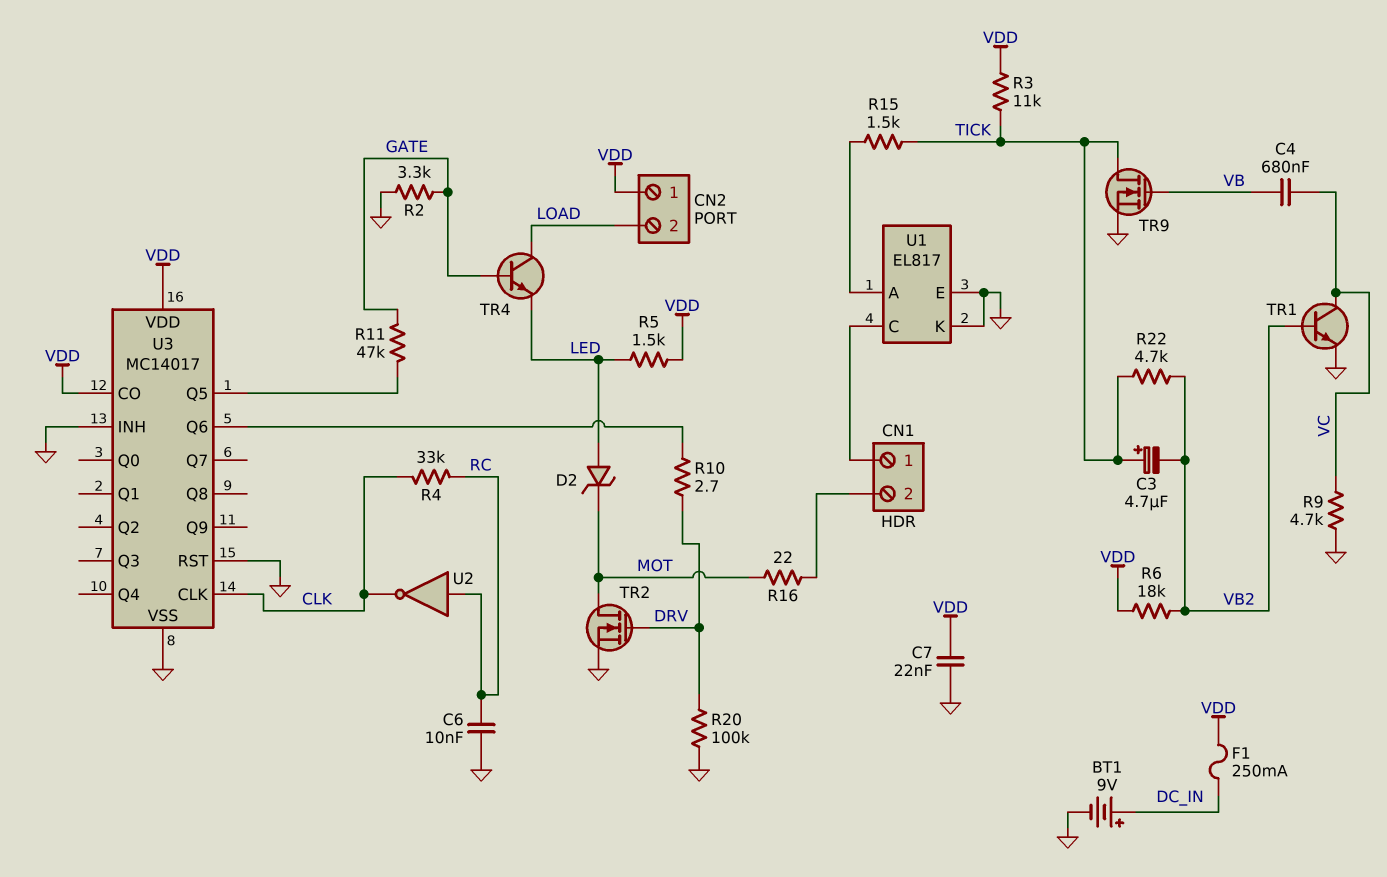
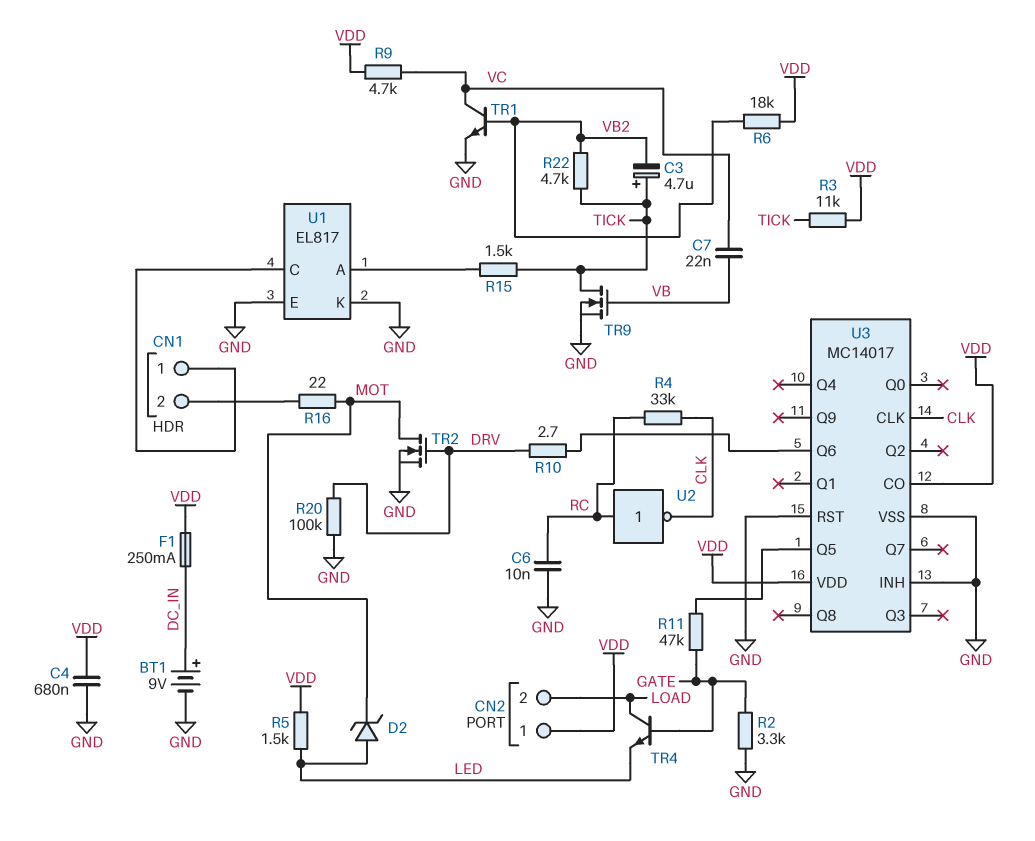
C4: 680nF (VB, VC) -> 680nF (GND, VDD)
C7: 22nF (GND, VDD) -> 22nF (VB, VC)
R9: 4.7k (GND, VC) -> 4.7k (VC, VDD)

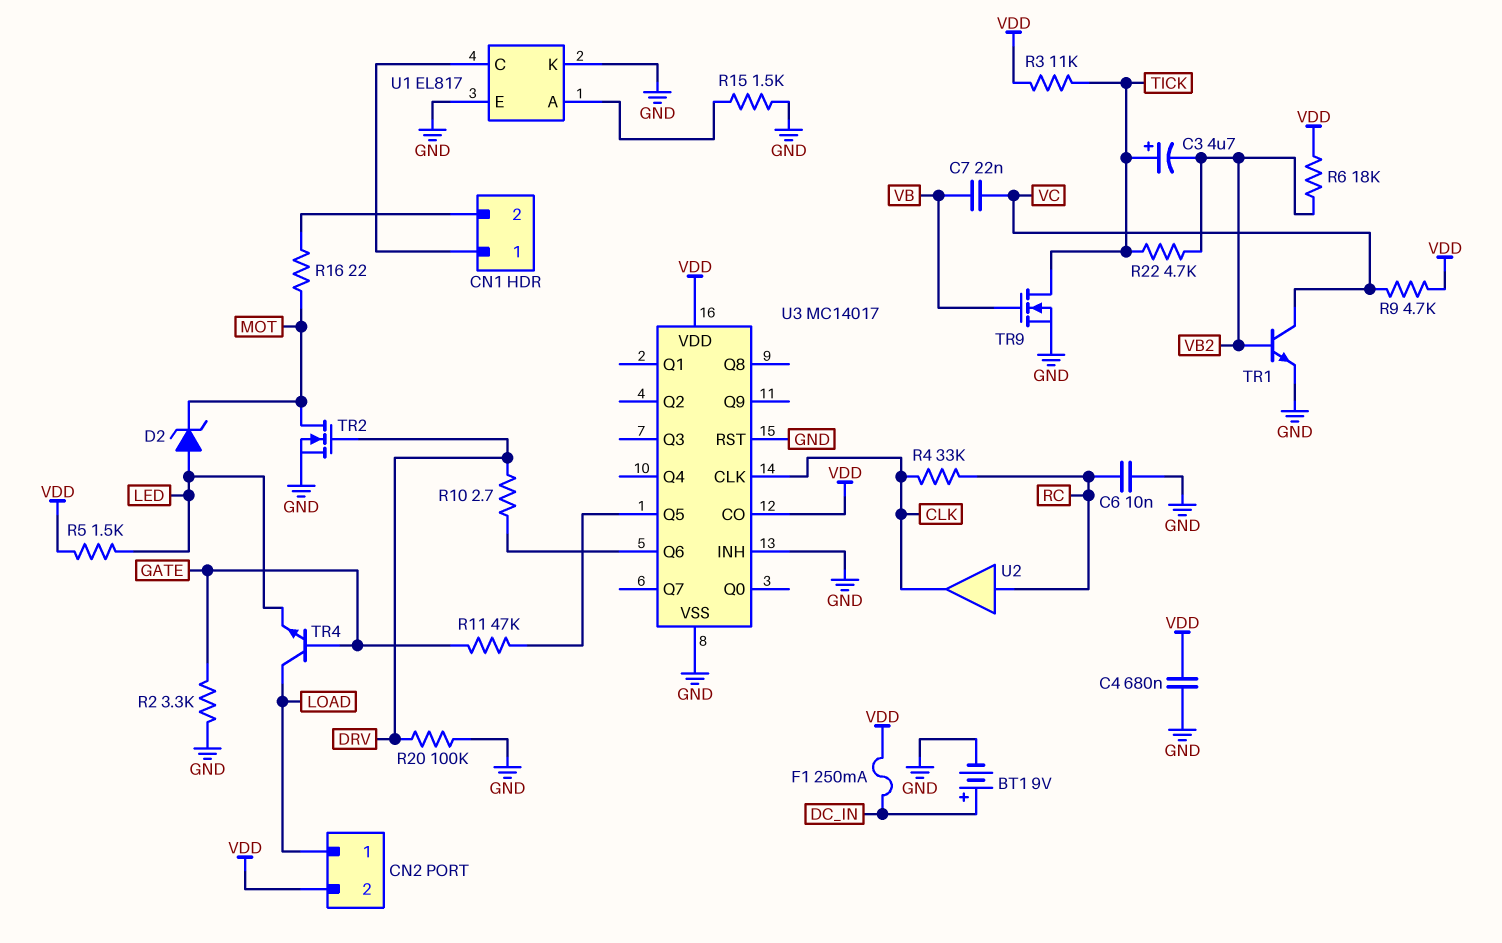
CN2 pin 1: VDD -> LOAD
CN2 pin 2: LOAD -> VDD
R15: 1.5k (TICK, U1/A) -> 1.5k (GND, U1/A)
U2: NOT (in RC, out CLK) -> buffer (in RC, out CLK)

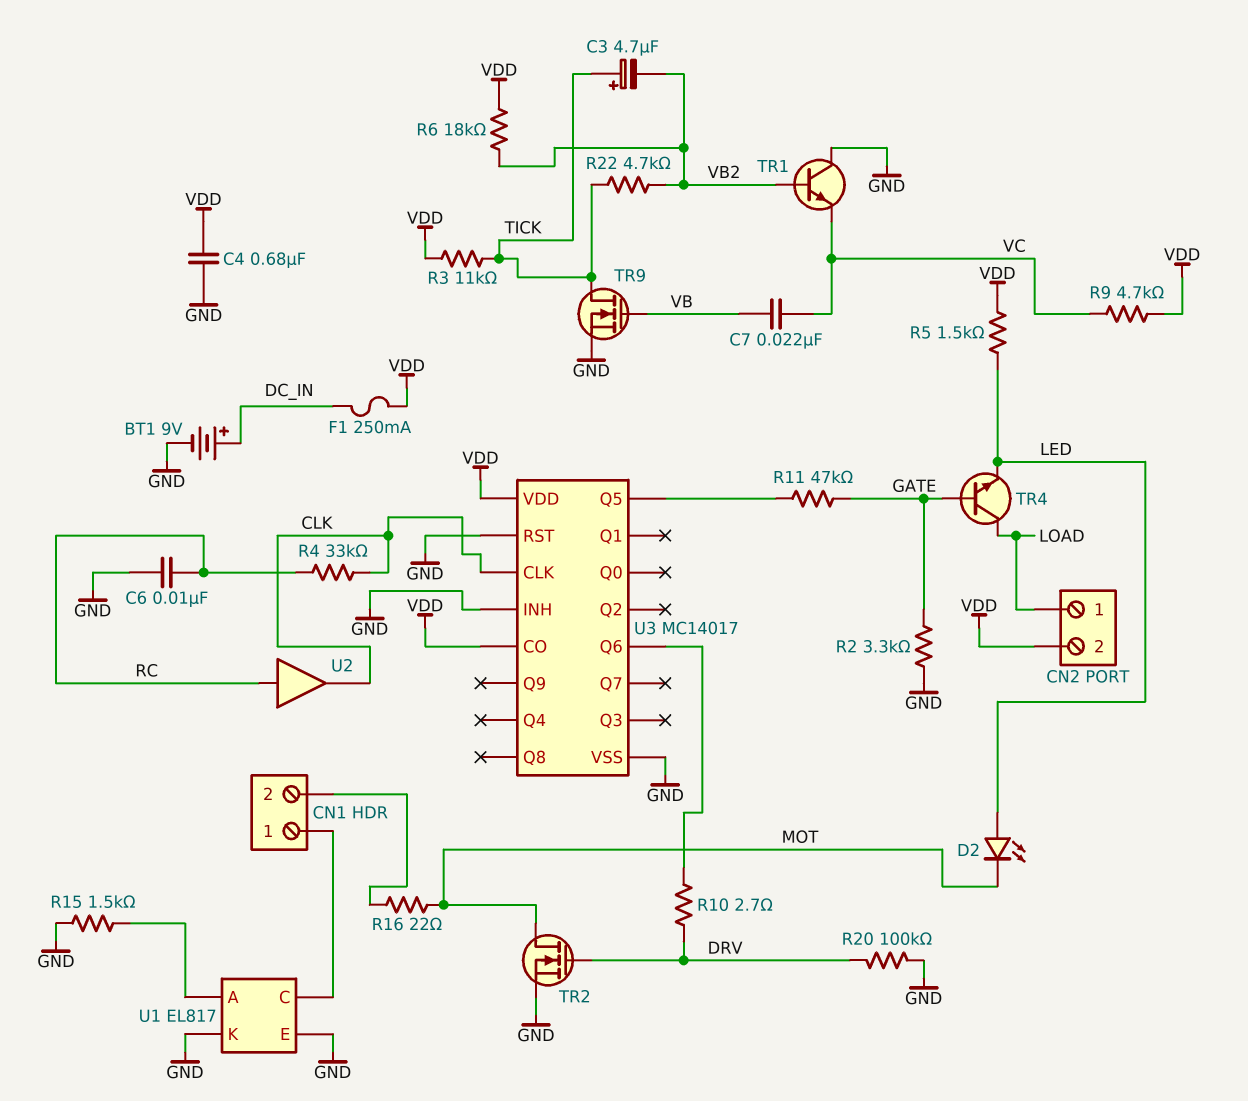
D2: zener (A LED, K MOT) -> LED (A LED, K MOT)
TR1: NPN (B VB2, C VC, E GND) -> NPN (B VB2, C GND, E VC)

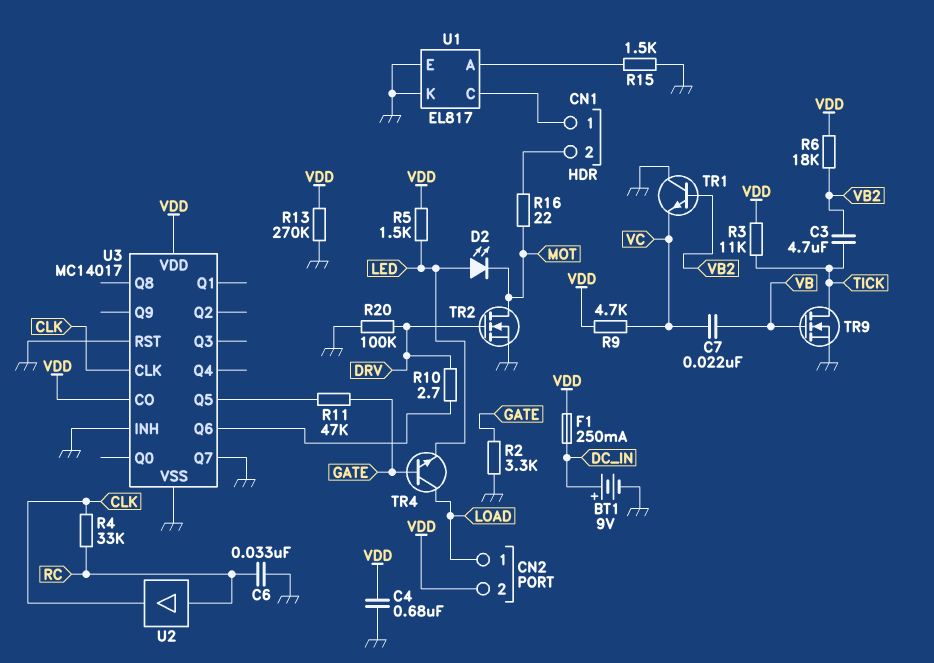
C3: 4.7uF (plus TICK, minus VB2) -> 4.7uF (TICK, VB2)
C6: 10nF (GND, RC) -> 33nF (GND, RC)
R13: none -> 270k (GND, VDD)
R22: 4.7k (TICK, VB2) -> none
U3 pin Q7: none -> GND

